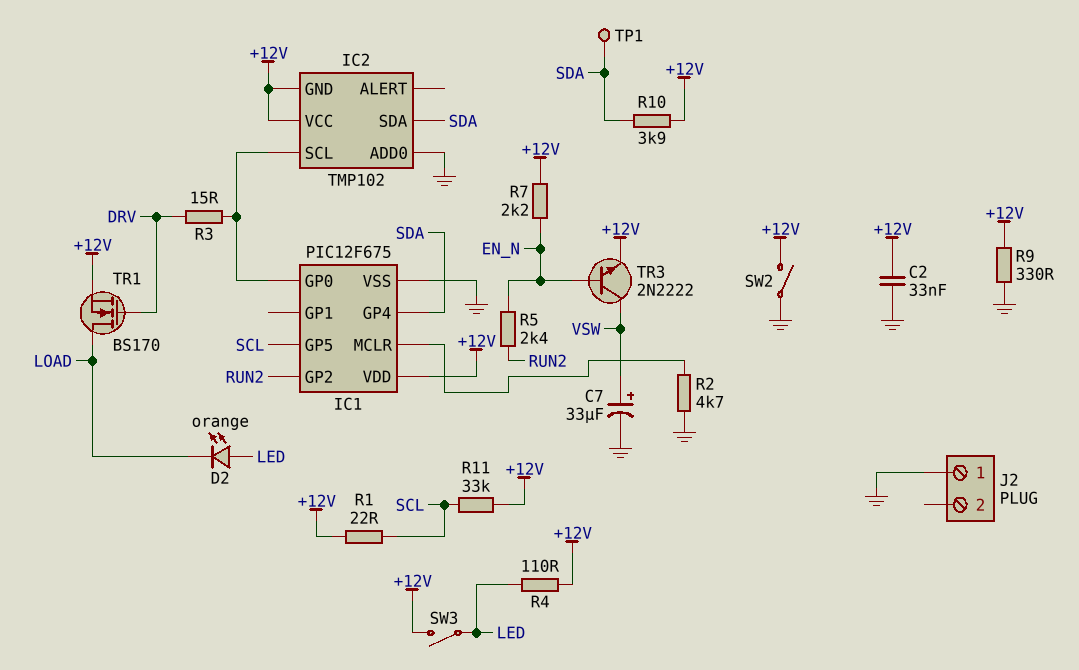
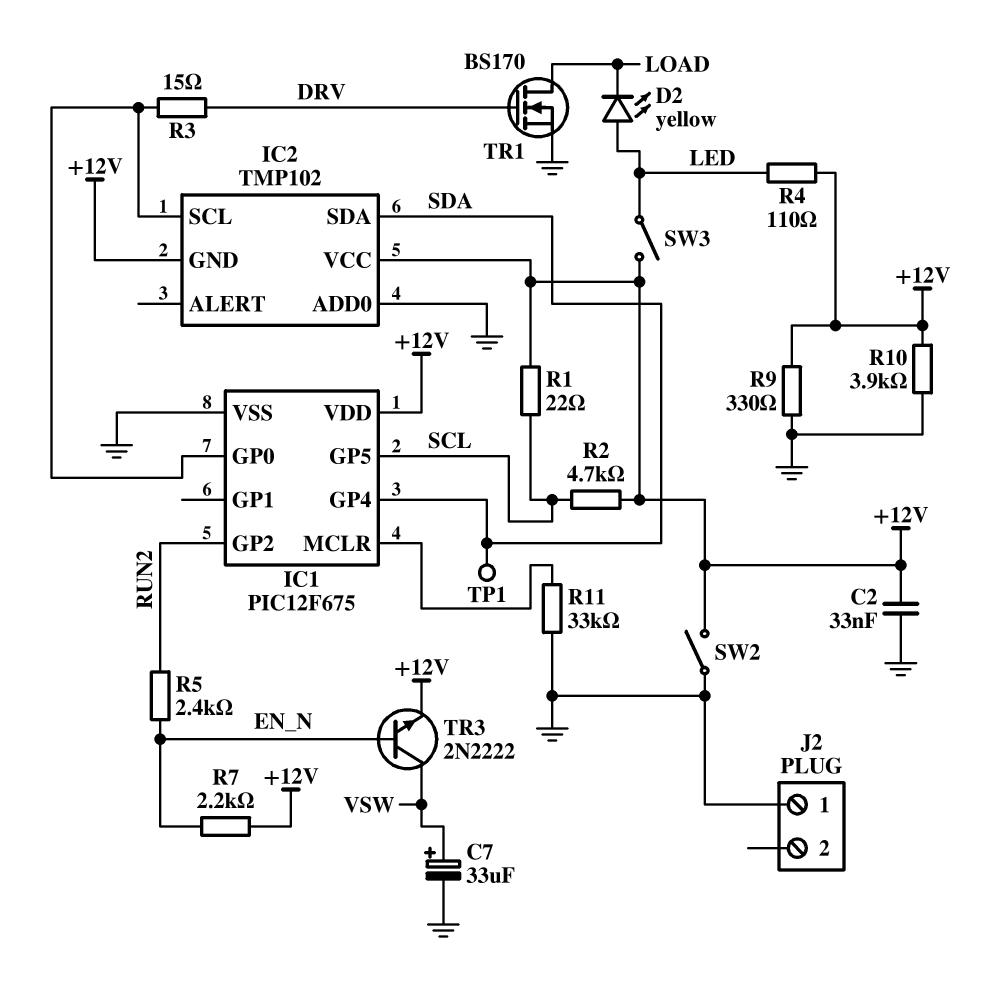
D2: LED orange (A LED, K LOAD) -> LED yellow (A LED, K LOAD)
R2: 4.7k (GND, IC1/MCLR) -> 4.7k (+12V, SCL)
R10: 3.9k (+12V, SDA) -> 3.9k (+12V, GND)
R11: 33k (+12V, SCL) -> 33k (GND, IC1/MCLR)
TR1: NMOS BS170 (G DRV, D LOAD, S +12V) -> NMOS BS170 (G DRV, D LOAD, S GND)

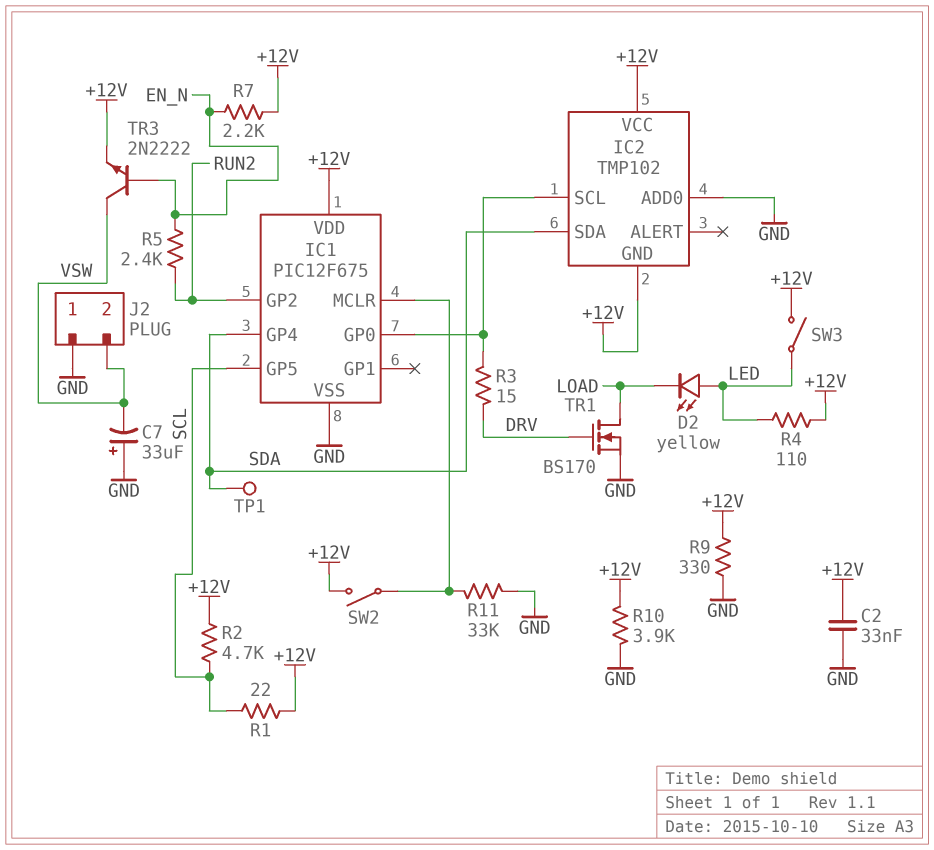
C7: 33uF (plus VSW, minus GND) -> 33uF (plus GND, minus VSW)
J2 pin 2: none -> VSW
SW2: switch (+12V, GND) -> switch (+12V, IC1/MCLR)

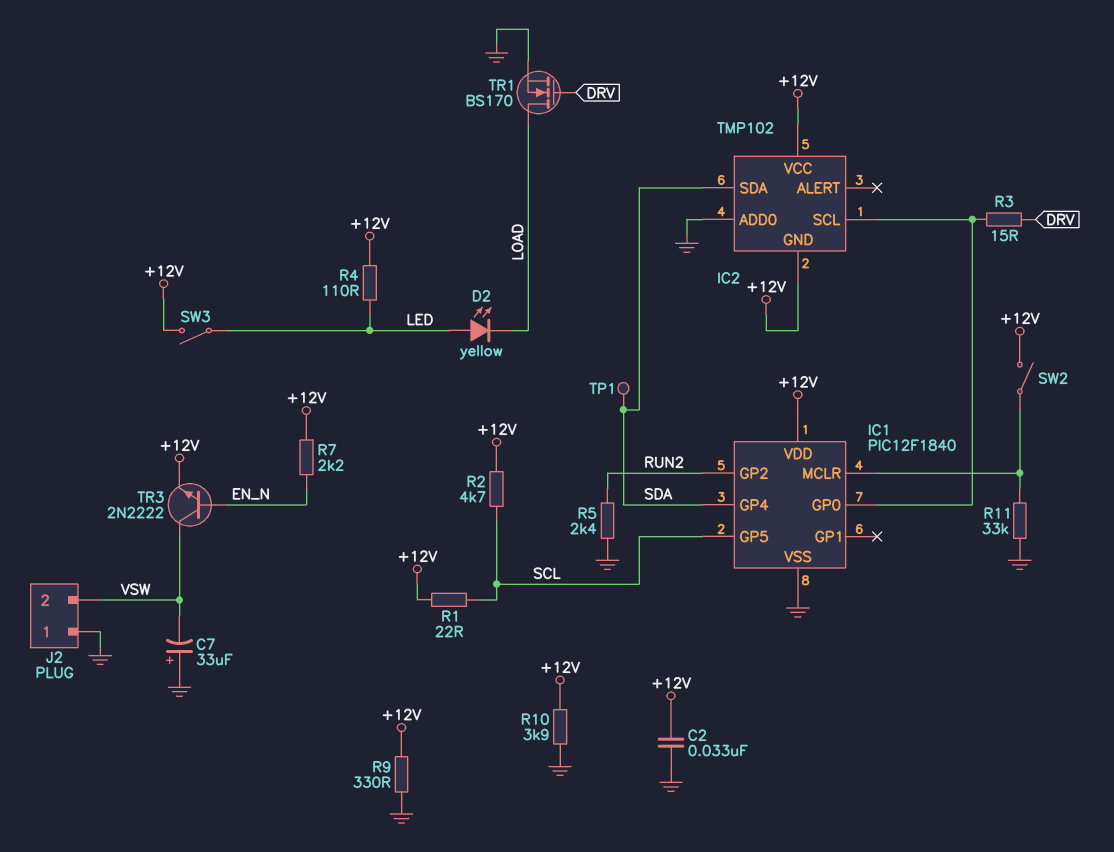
IC1: PIC12F675 -> PIC12F1840
R5: 2.4k (EN_N, RUN2) -> 2.4k (GND, RUN2)

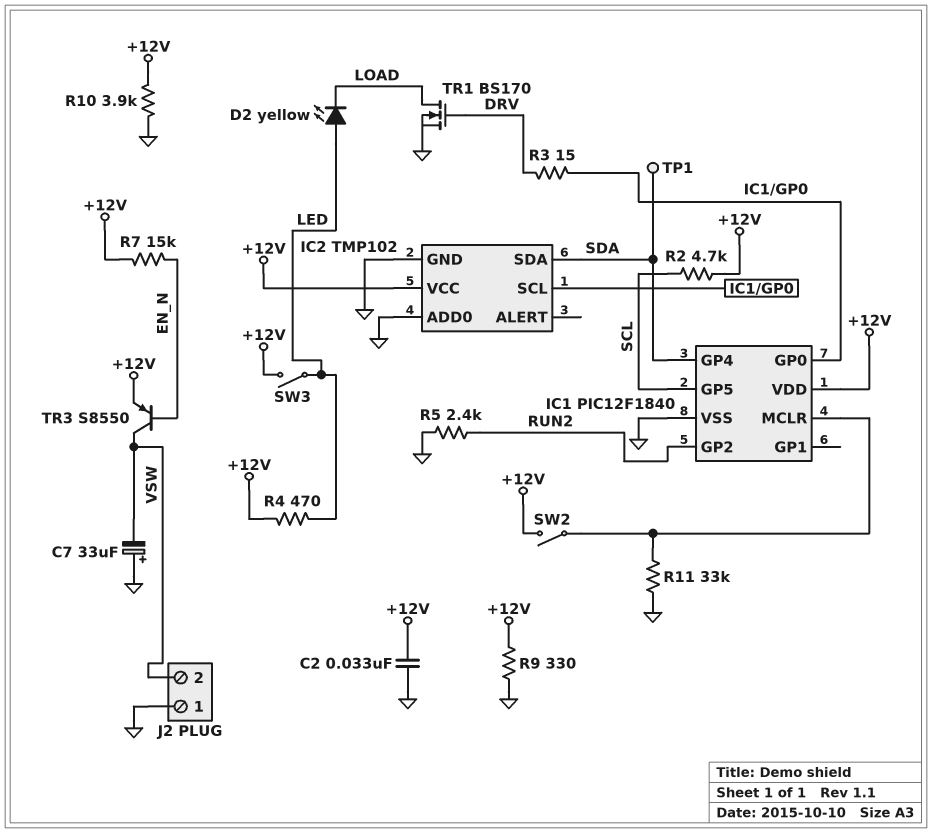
IC2 pin GND: +12V -> GND
R1: 22 (+12V, SCL) -> none
R4: 110 (+12V, LED) -> 470 (+12V, LED)
R7: 2.2k (+12V, EN_N) -> 15k (+12V, EN_N)
TR3: NPN 2N2222 (B EN_N, C VSW, E +12V) -> PNP S8550 (B EN_N, C VSW, E +12V)

